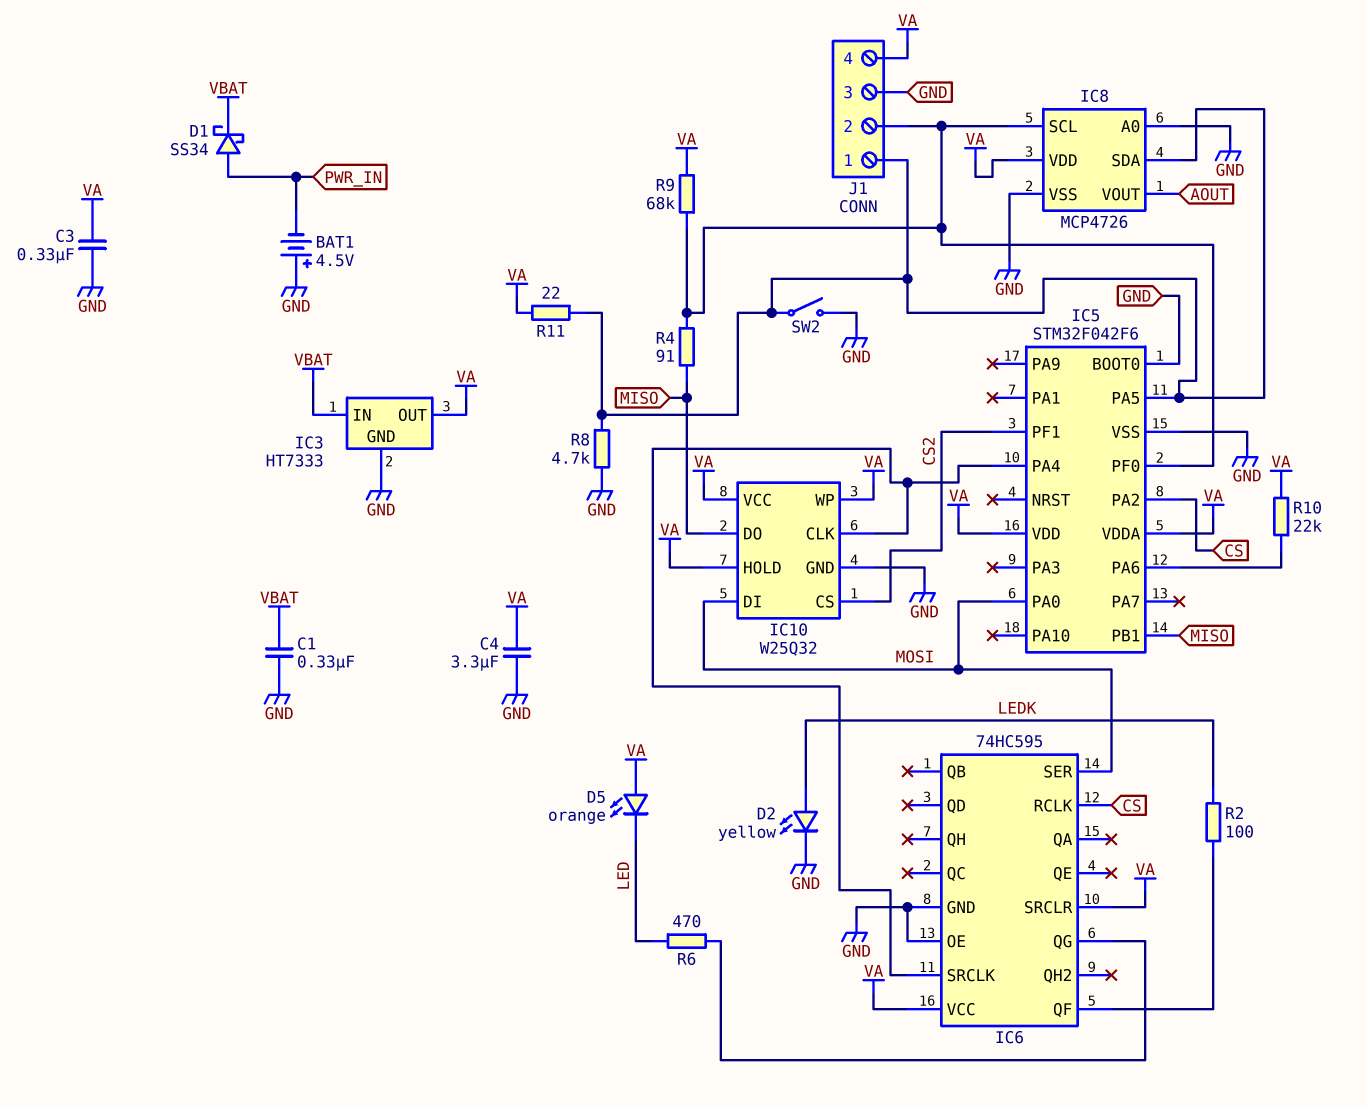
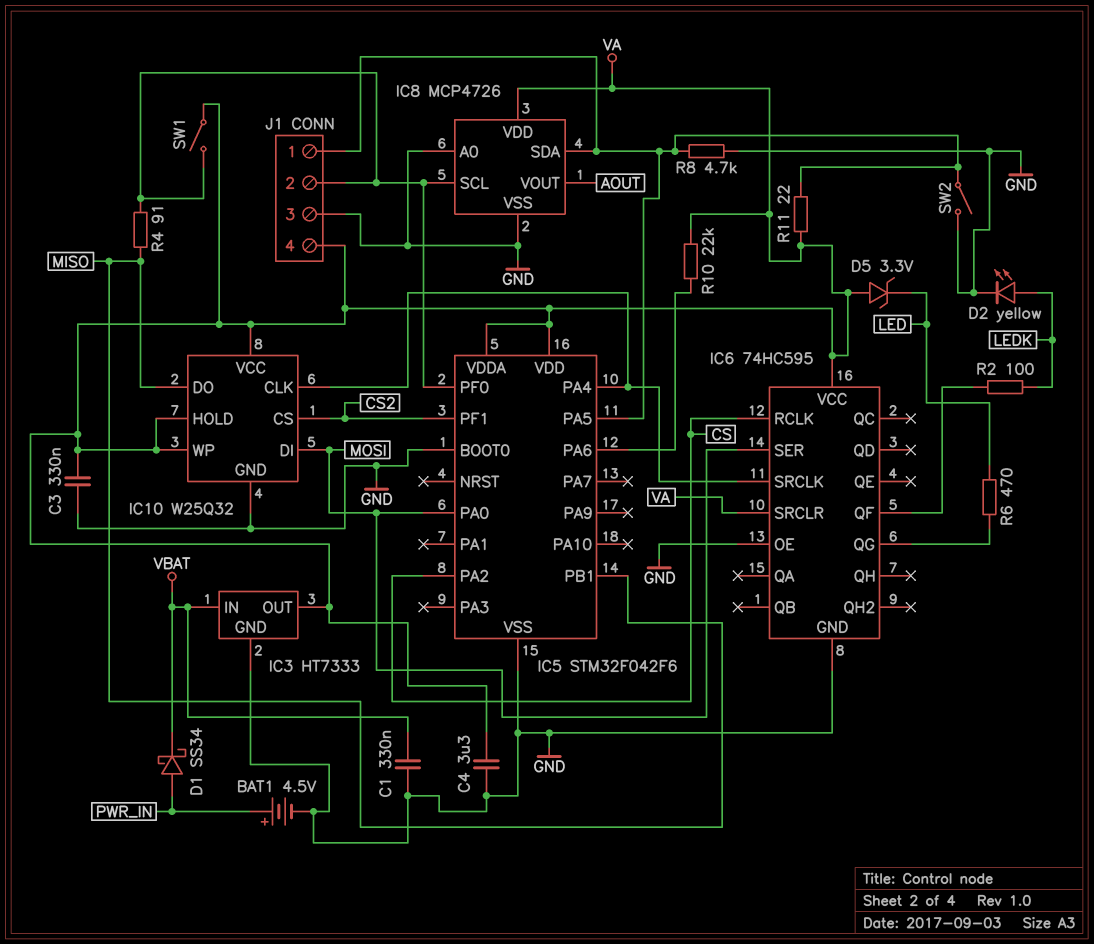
BAT1: 4.5V (plus GND, minus PWR_IN) -> 4.5V (plus PWR_IN, minus GND)
D5: LED orange (A VA, K LED) -> zener 3.3V (A VA, K LED)
R9: 68k (IC5/PF0, VA) -> none
SW1: none -> switch (IC5/PF0, VA)

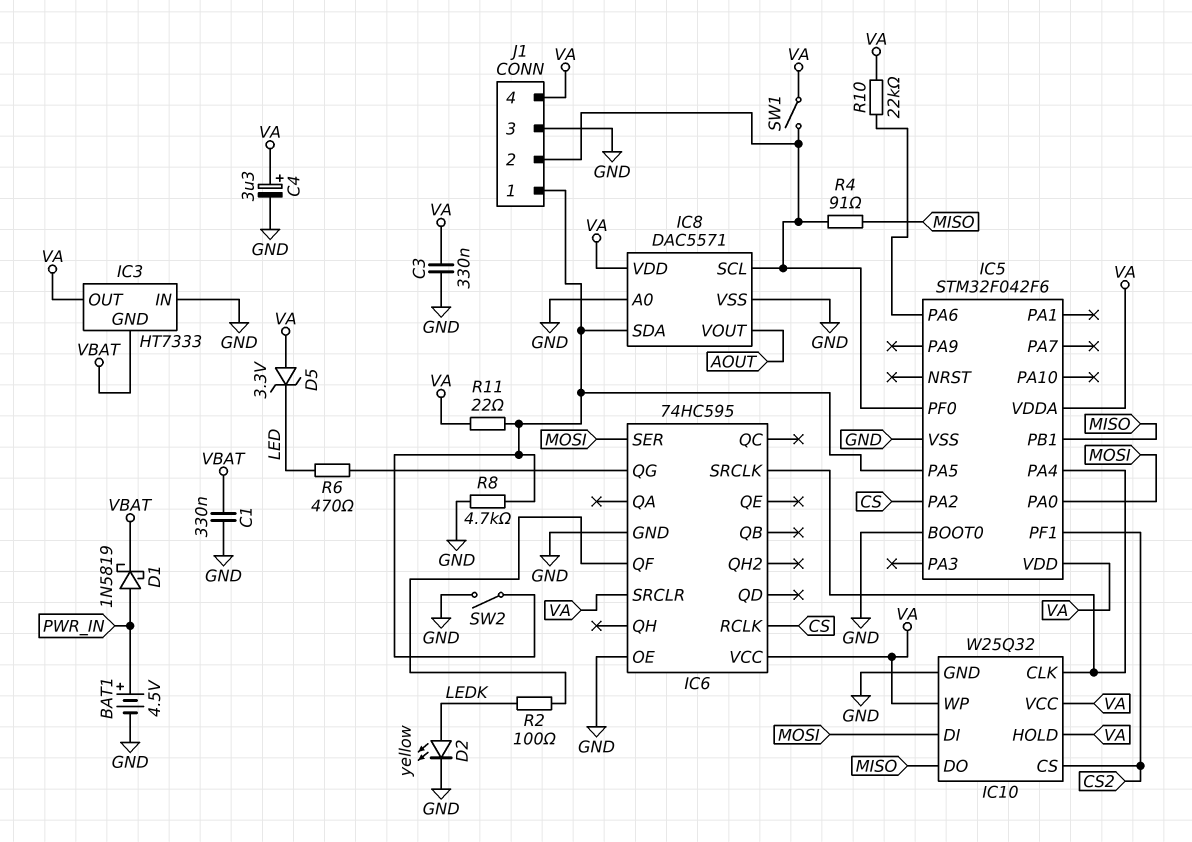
C4: 3.3uF (GND, VA) -> 3.3uF (plus VA, minus GND)
D1: schottky SS34 (A PWR_IN, K VBAT) -> schottky 1N5819 (A PWR_IN, K VBAT)
IC3 pin GND: GND -> VBAT
IC3 pin IN: VBAT -> GND
IC8: MCP4726 -> DAC5571

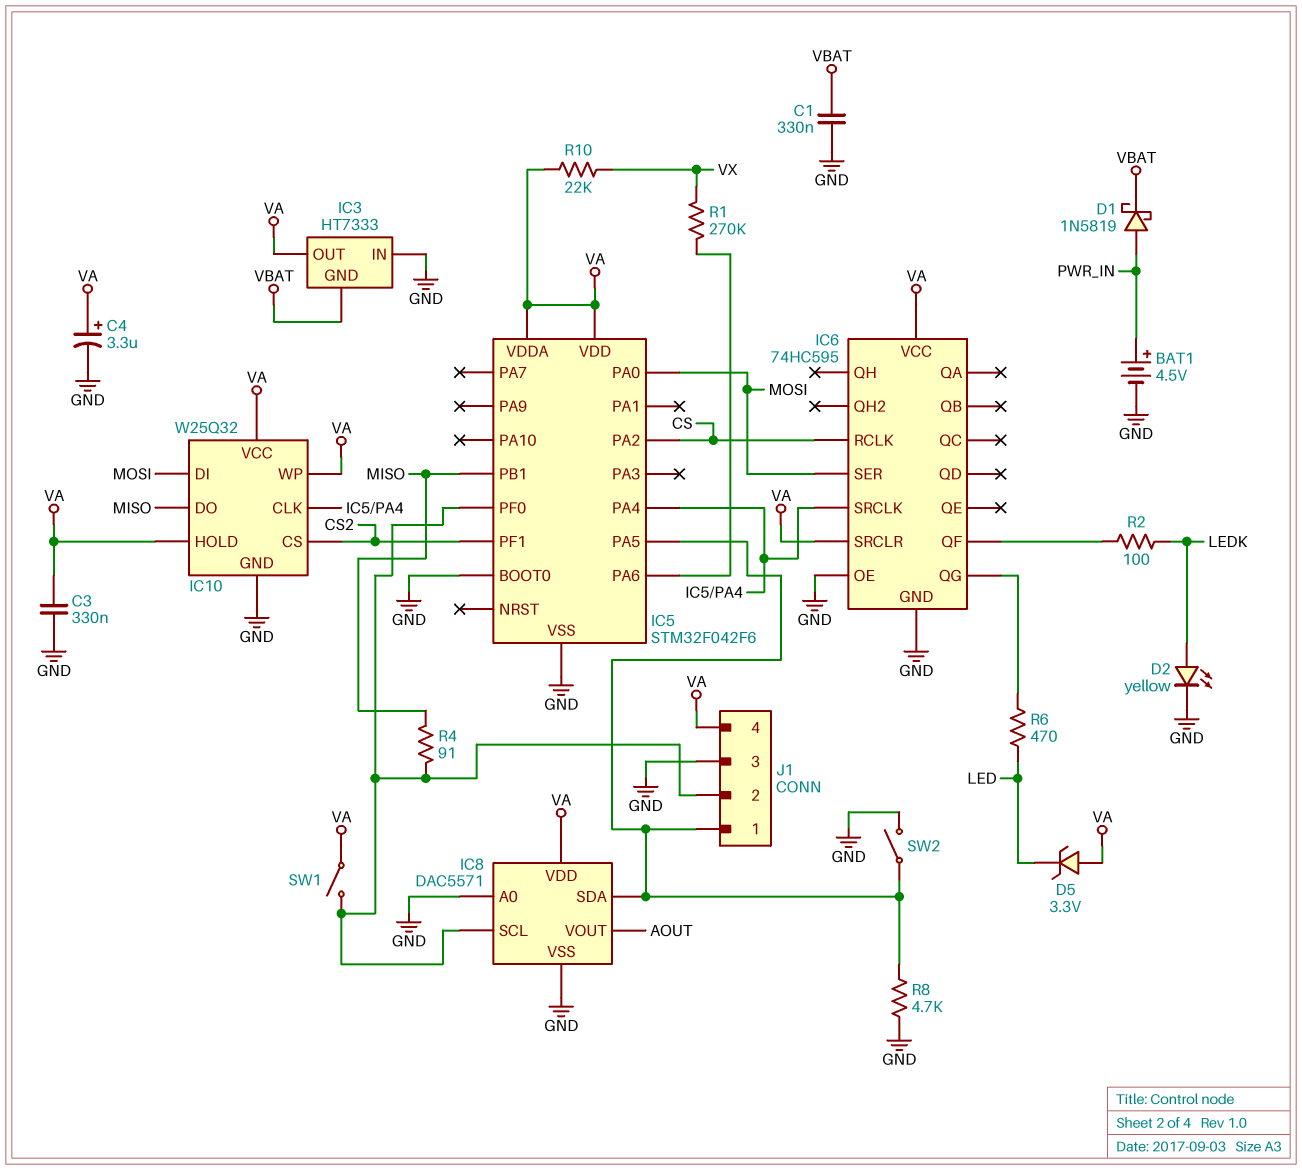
R1: none -> 270k (IC5/PA6, VX)
R10: 22k (IC5/PA6, VA) -> 22k (VA, VX)
R11: 22 (IC5/PA5, VA) -> none

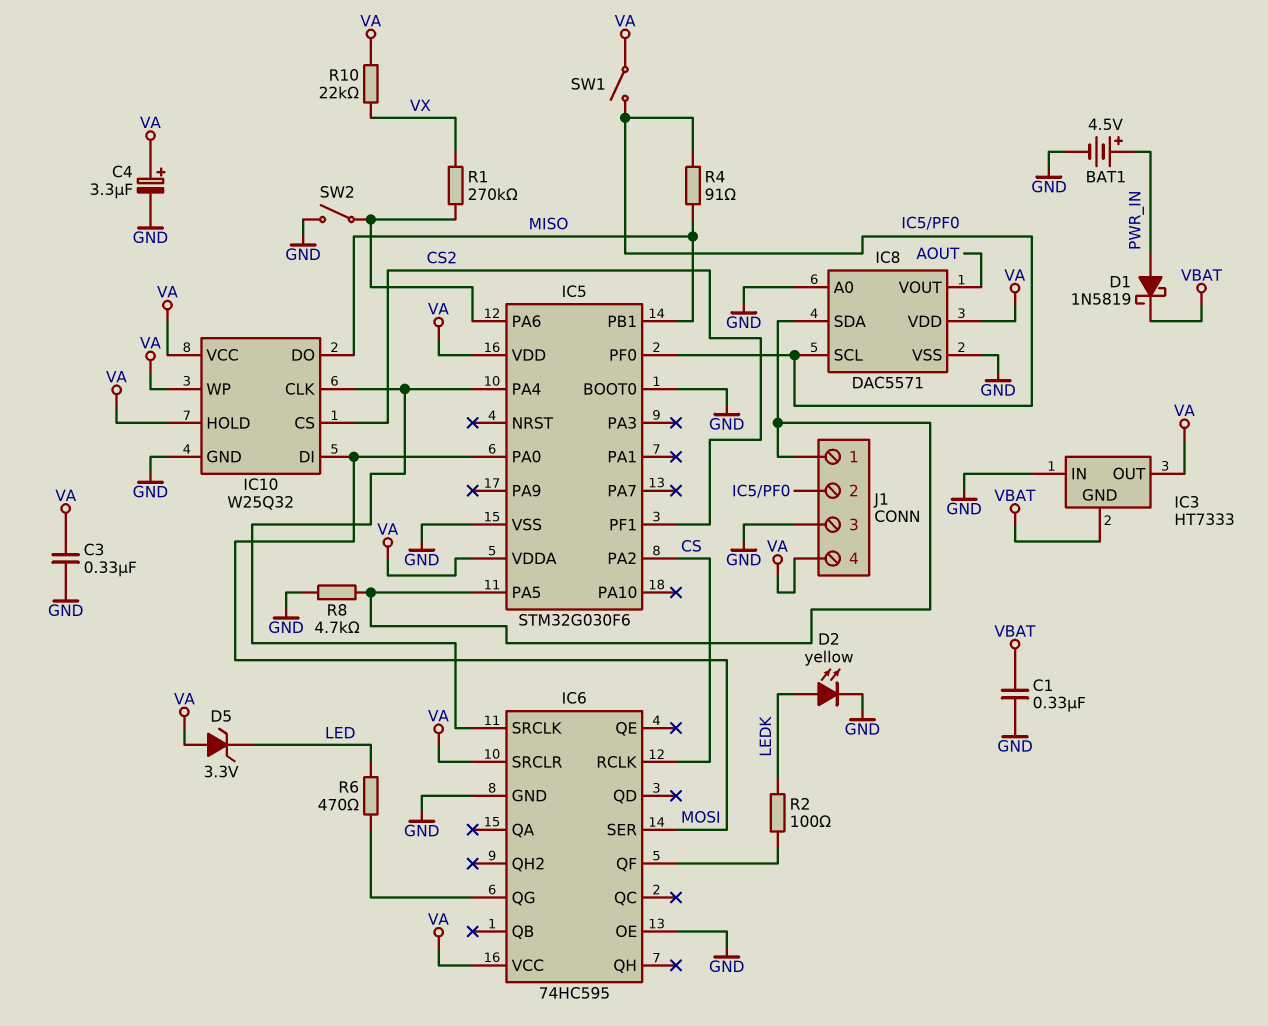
IC5: STM32F042F6 -> STM32G030F6
SW2: switch (GND, IC5/PA5) -> switch (GND, IC5/PA6)

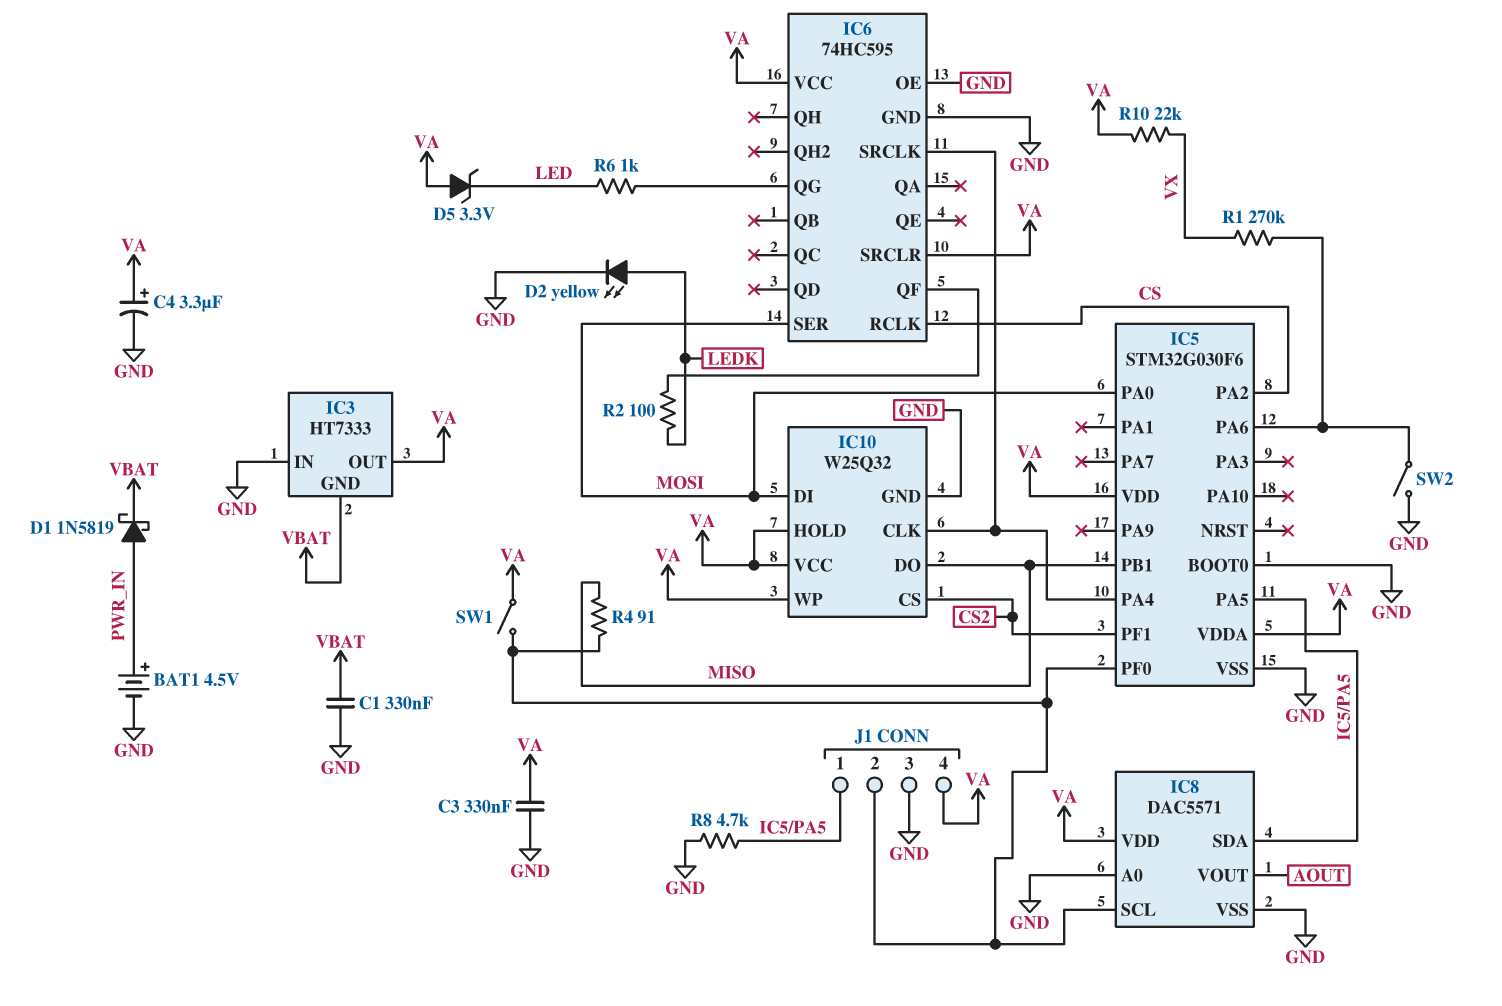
R6: 470 (IC6/QG, LED) -> 1k (IC6/QG, LED)

